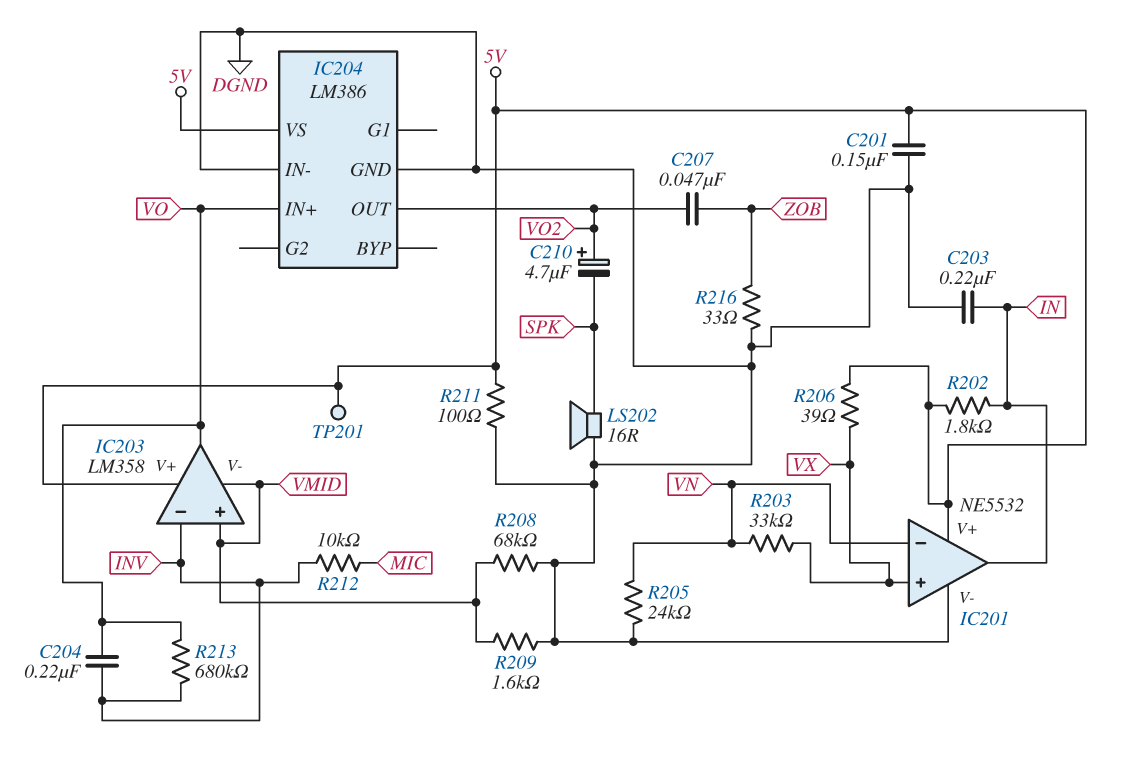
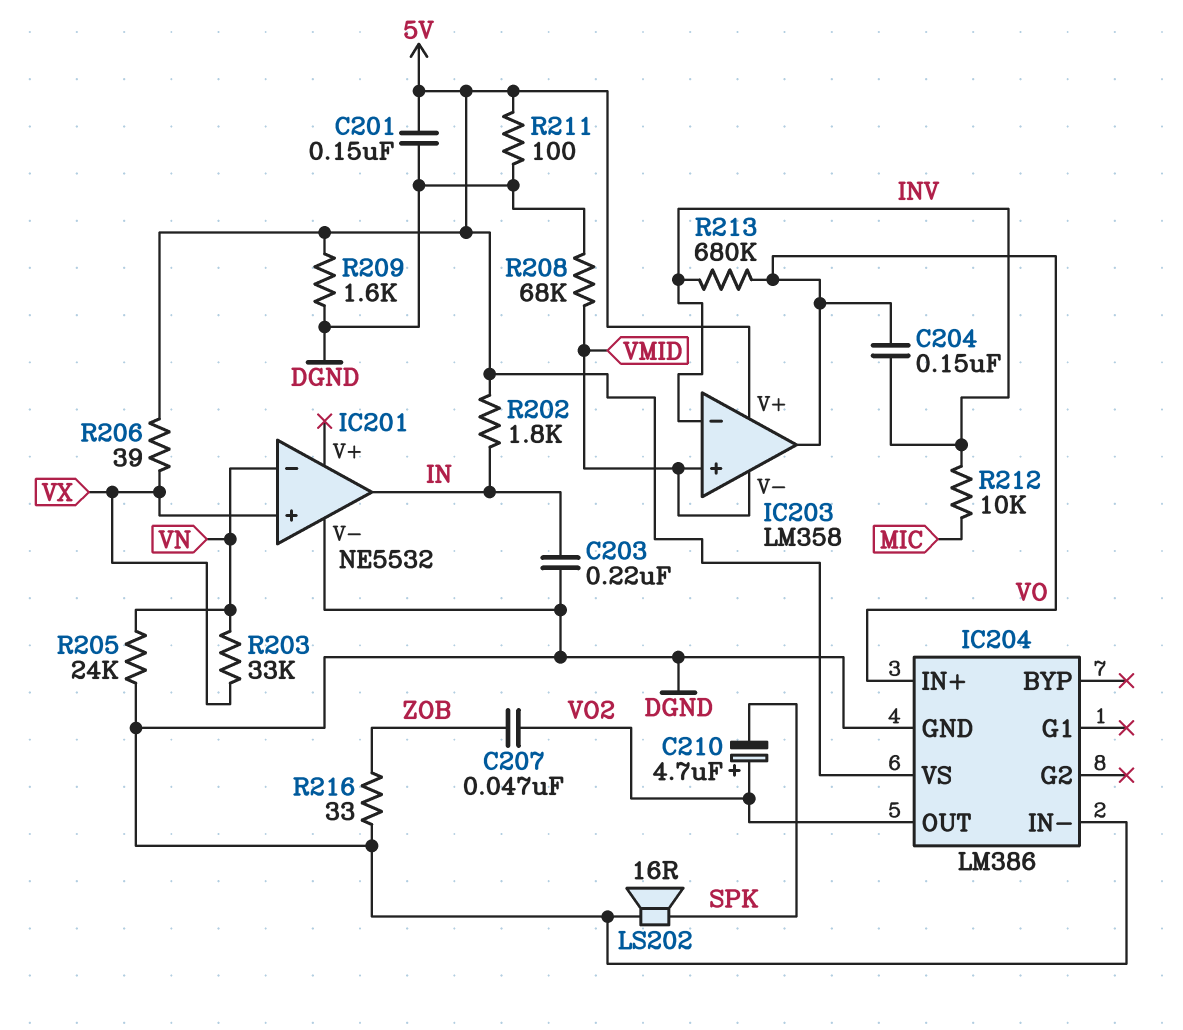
C204: 220nF (INV, VO) -> 150nF (INV, VO)
IC201 pin V+: 5V -> none
R209: 1.6k (DGND, VMID) -> 1.6k (5V, DGND)
TP201: test point (5V) -> none

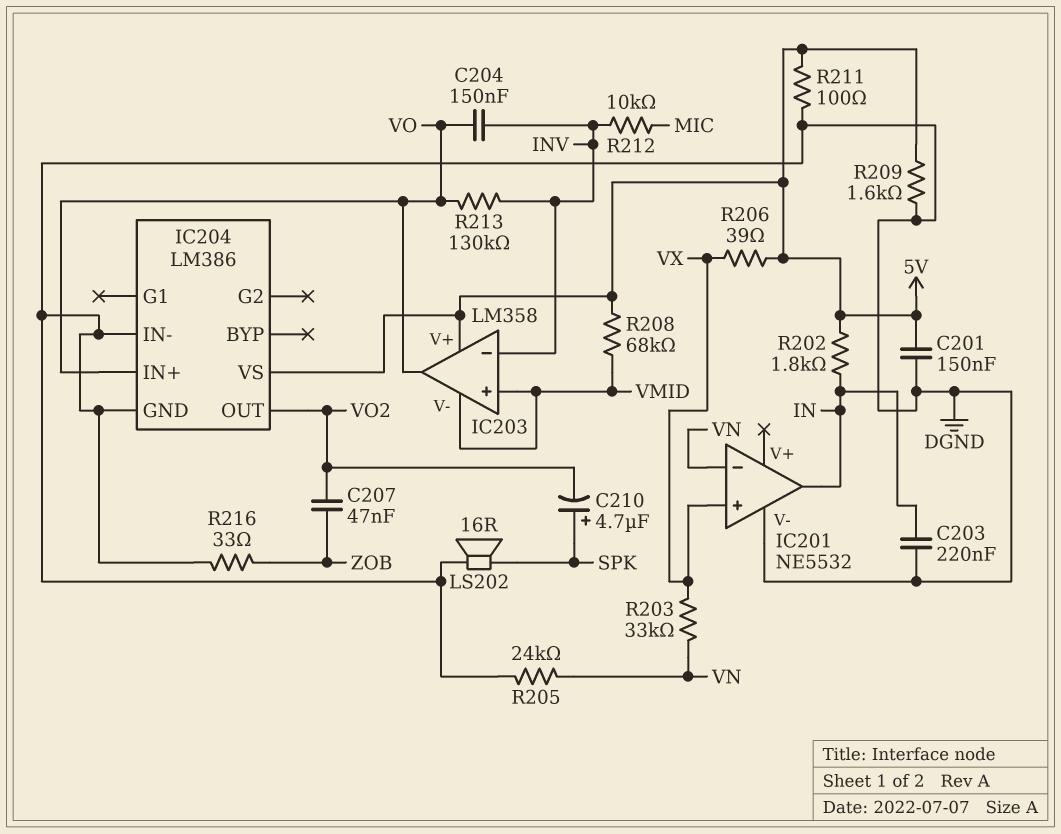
C210: 4.7uF (plus VO2, minus SPK) -> 4.7uF (plus SPK, minus VO2)
R208: 68k (DGND, VMID) -> 68k (5V, VMID)
R213: 680k (INV, VO) -> 130k (INV, VO)

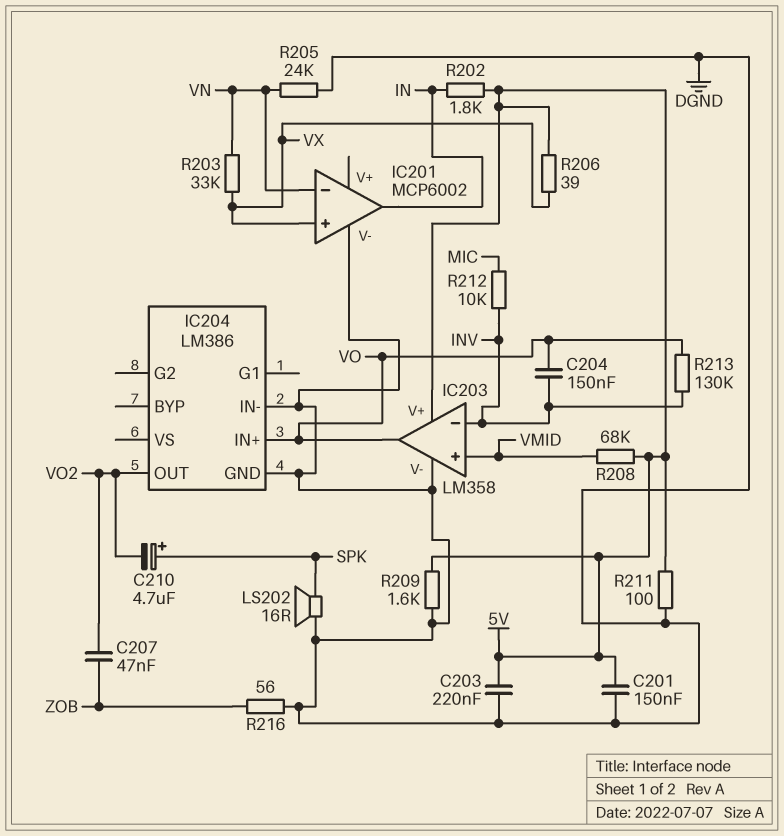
C203: 220nF (DGND, IN) -> 220nF (5V, DGND)
IC201: NE5532 -> MCP6002
IC203 pin V-: VMID -> DGND
IC204 pin VS: 5V -> none
R216: 33 (DGND, ZOB) -> 56 (DGND, ZOB)

